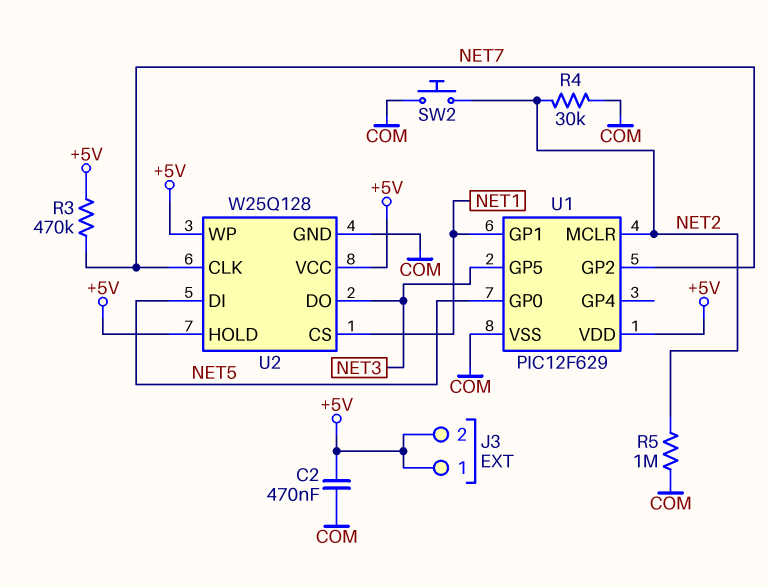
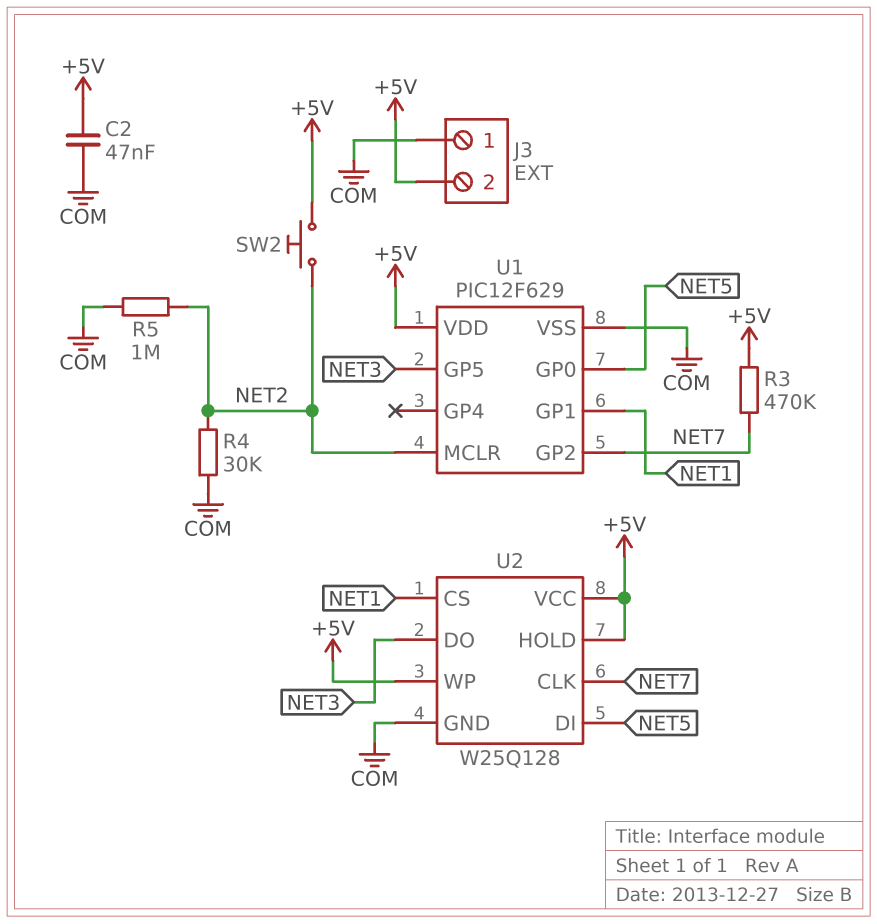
C2: 470nF (+5V, COM) -> 47nF (+5V, COM)
J3 pin 1: +5V -> COM
SW2: button (COM, NET2) -> button (+5V, NET2)

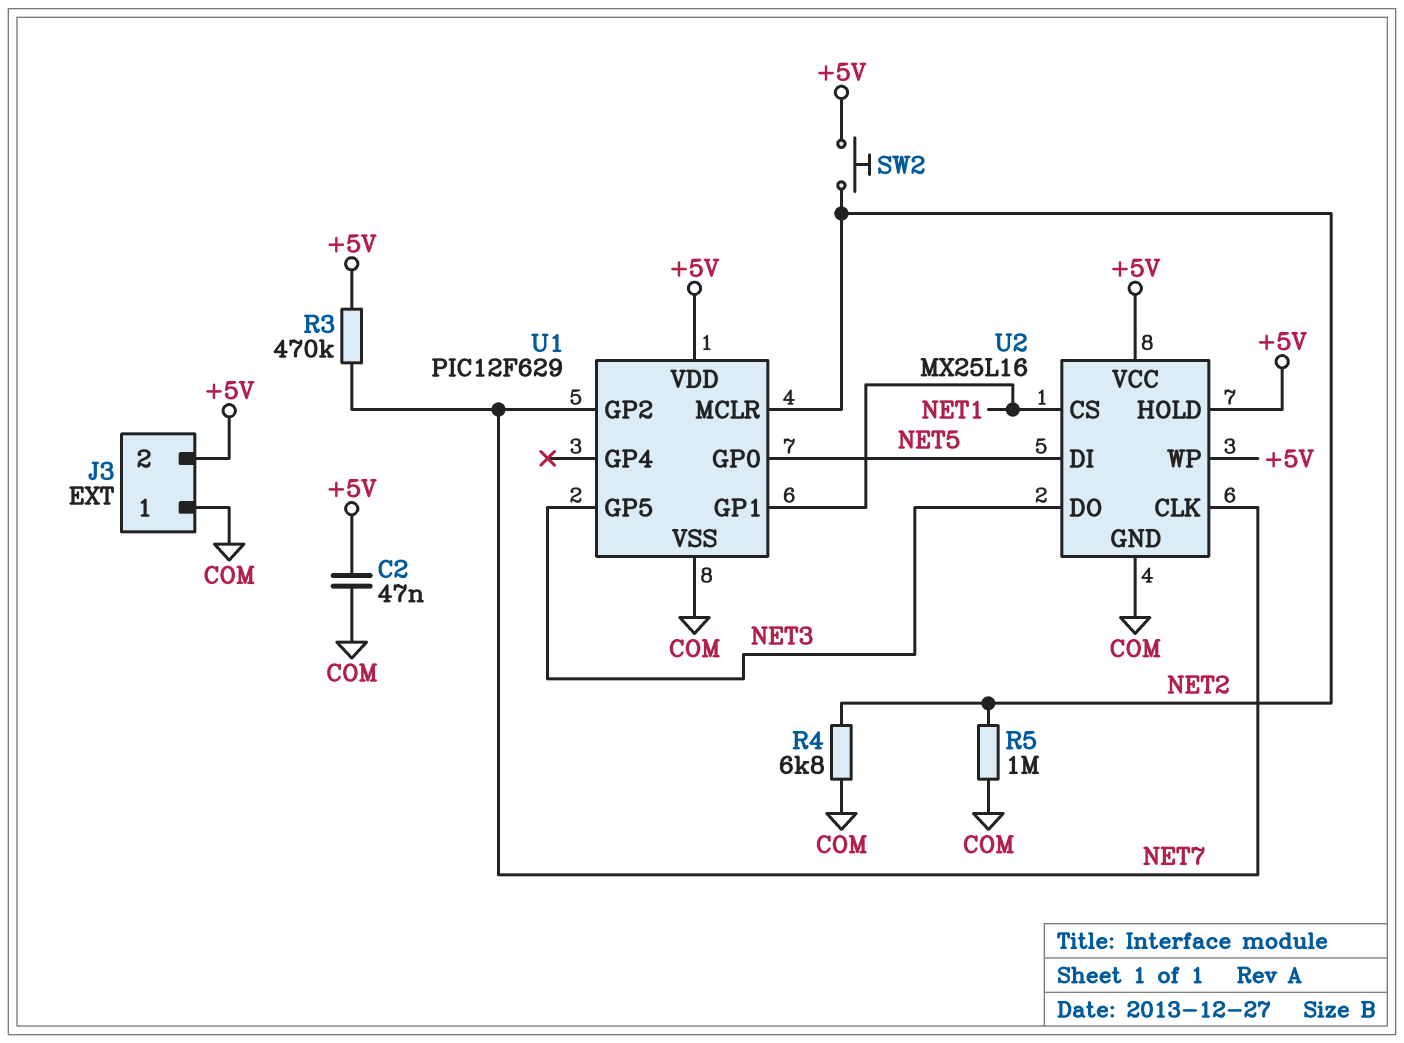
R4: 30k (COM, NET2) -> 6.8k (COM, NET2)
U2: W25Q128 -> MX25L16

